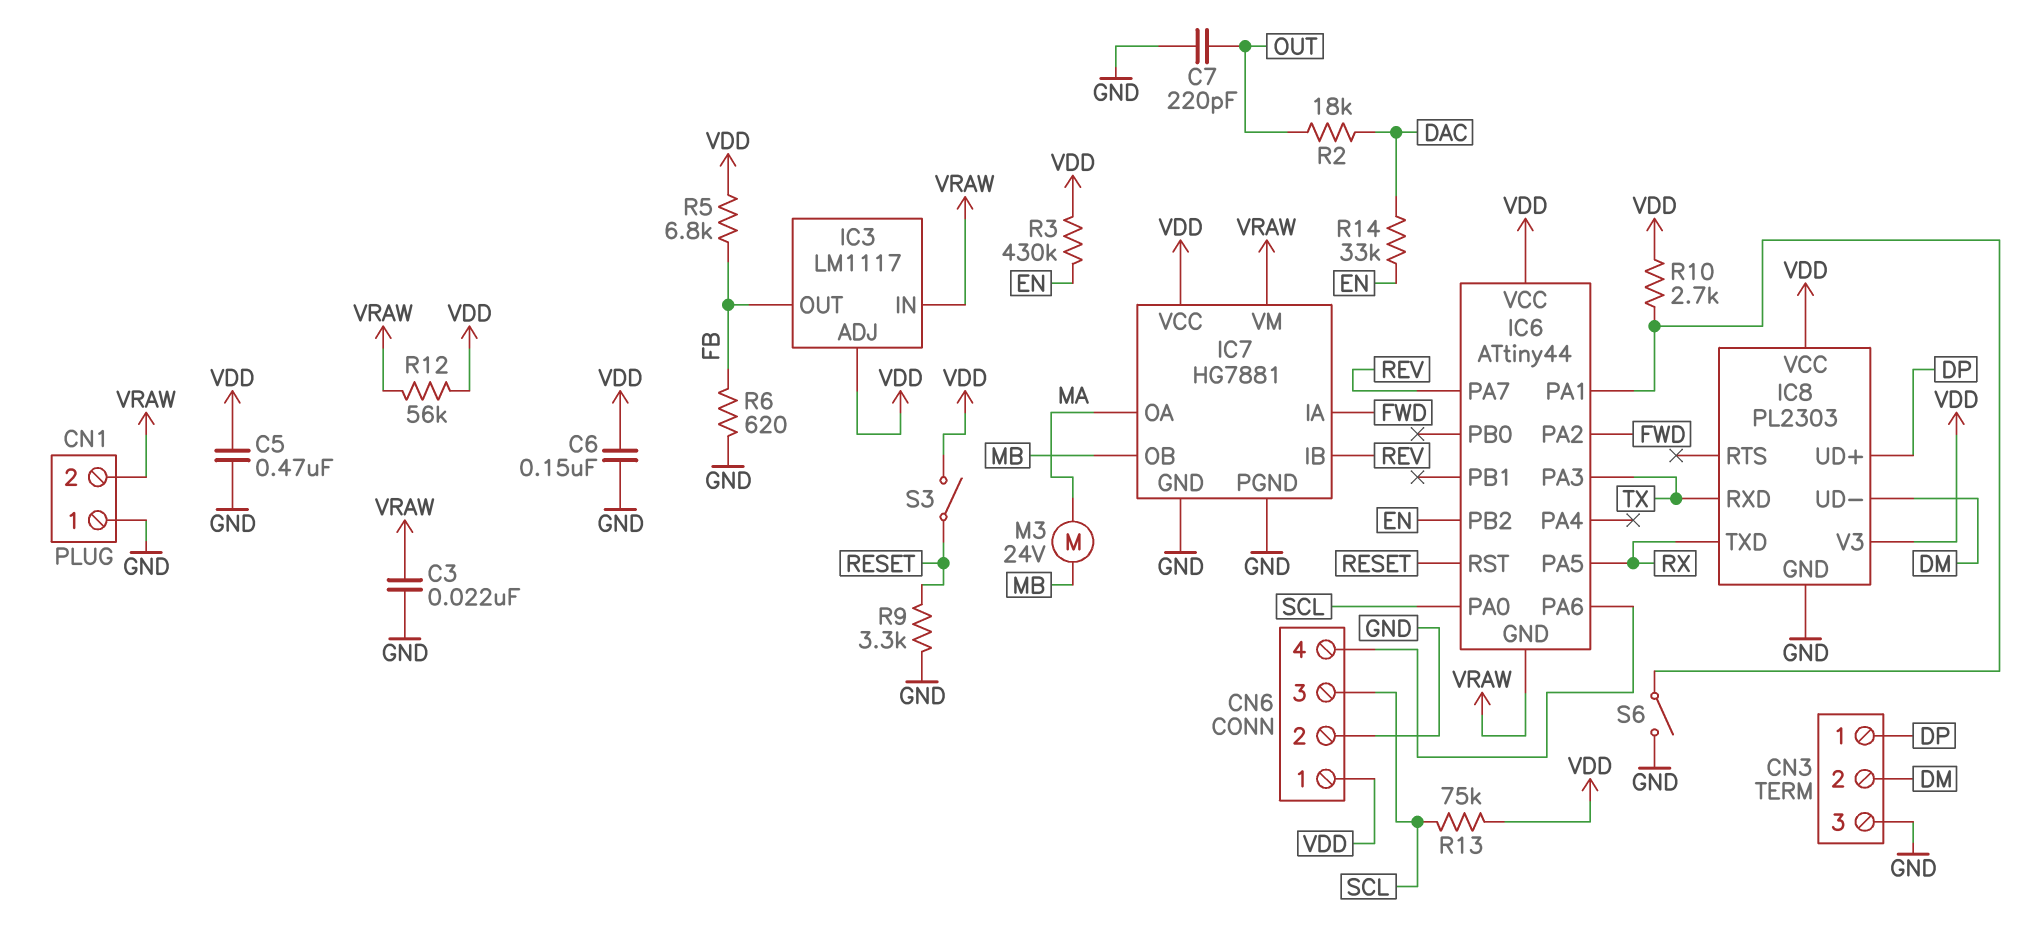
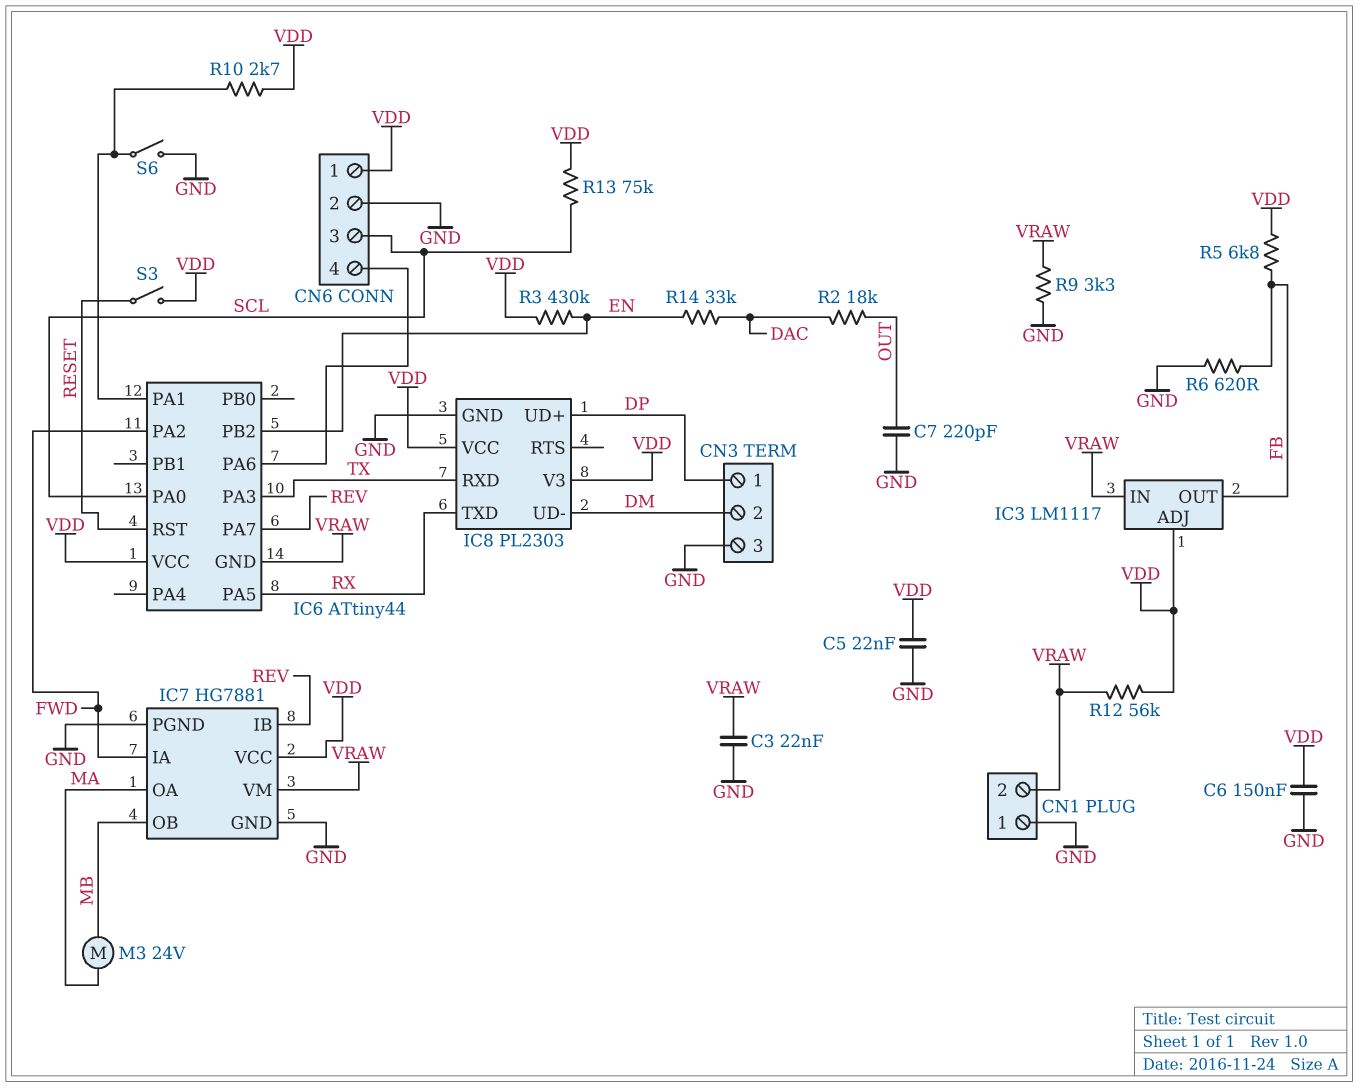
C5: 470nF (GND, VDD) -> 22nF (GND, VDD)
R9: 3.3k (GND, RESET) -> 3.3k (GND, VRAW)

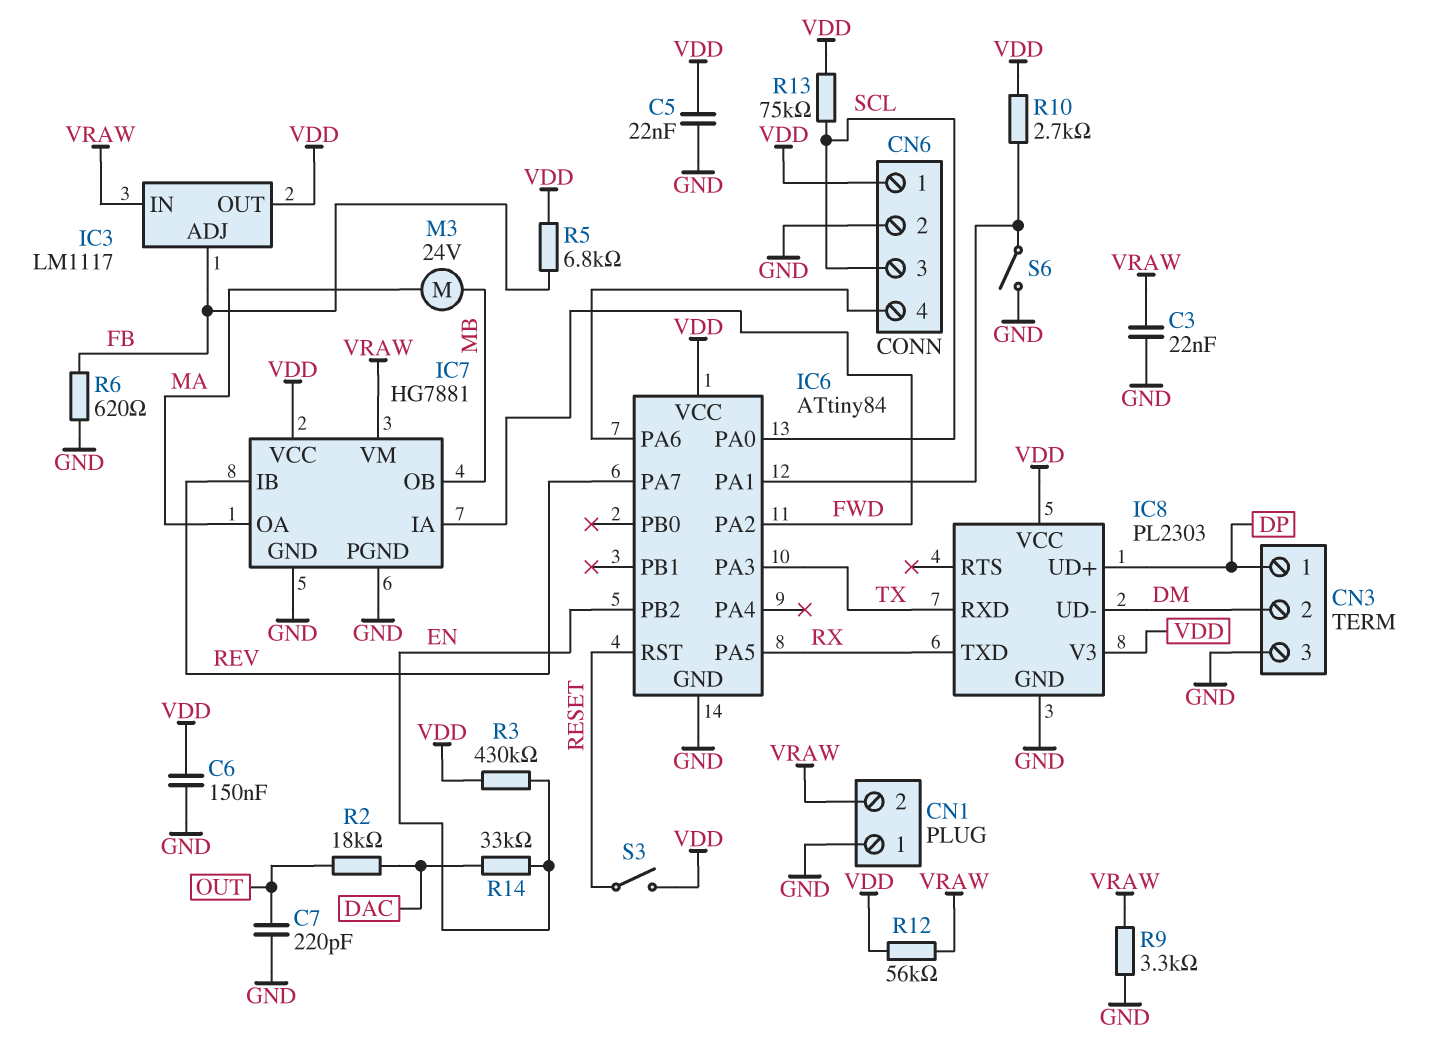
IC3 pin ADJ: VDD -> FB
IC3 pin OUT: FB -> VDD
IC6: ATtiny44 -> ATtiny84
IC6 pin GND: VRAW -> GND

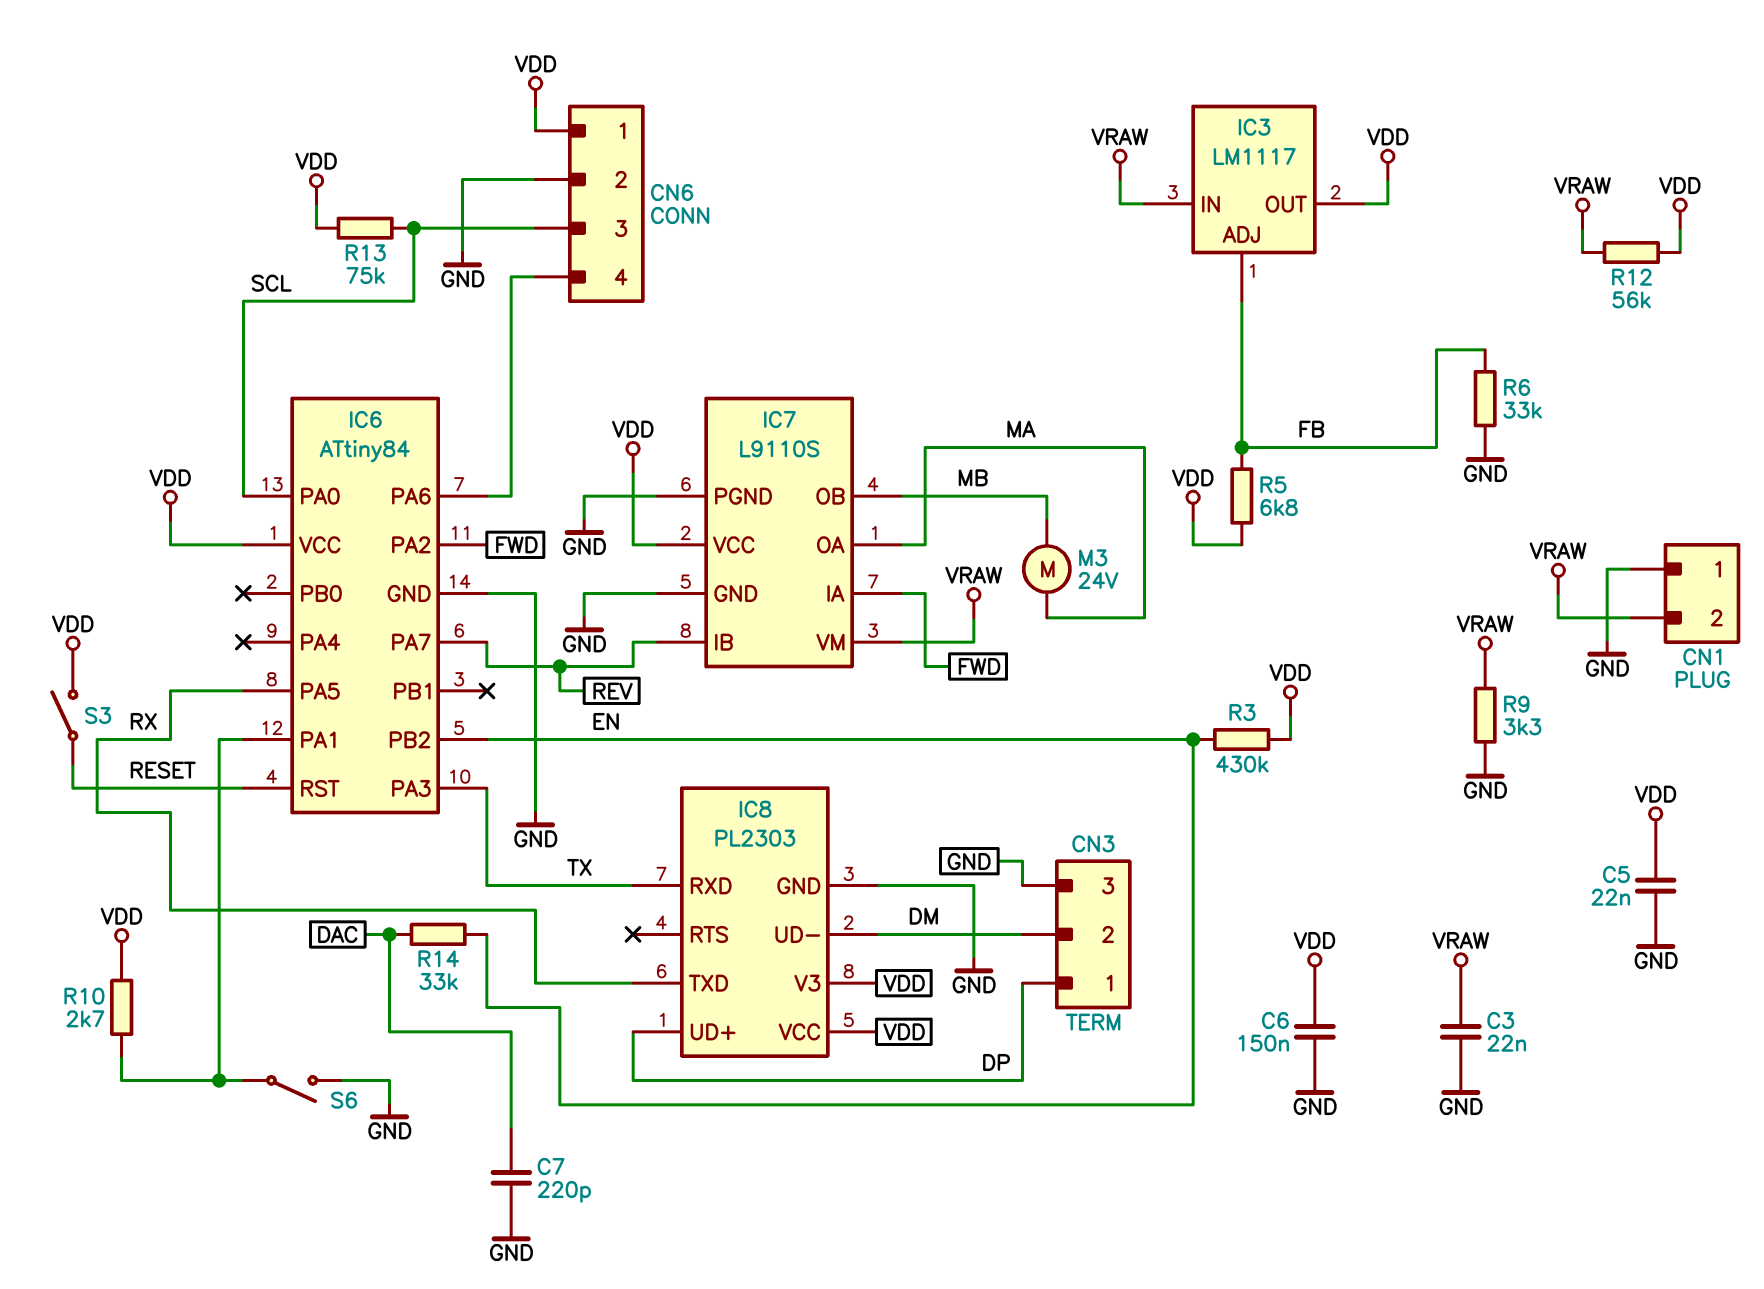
C7: 220pF (GND, OUT) -> 220pF (DAC, GND)
IC7: HG7881 -> L9110S
R2: 18k (DAC, OUT) -> none
R6: 620 (FB, GND) -> 33k (FB, GND)

